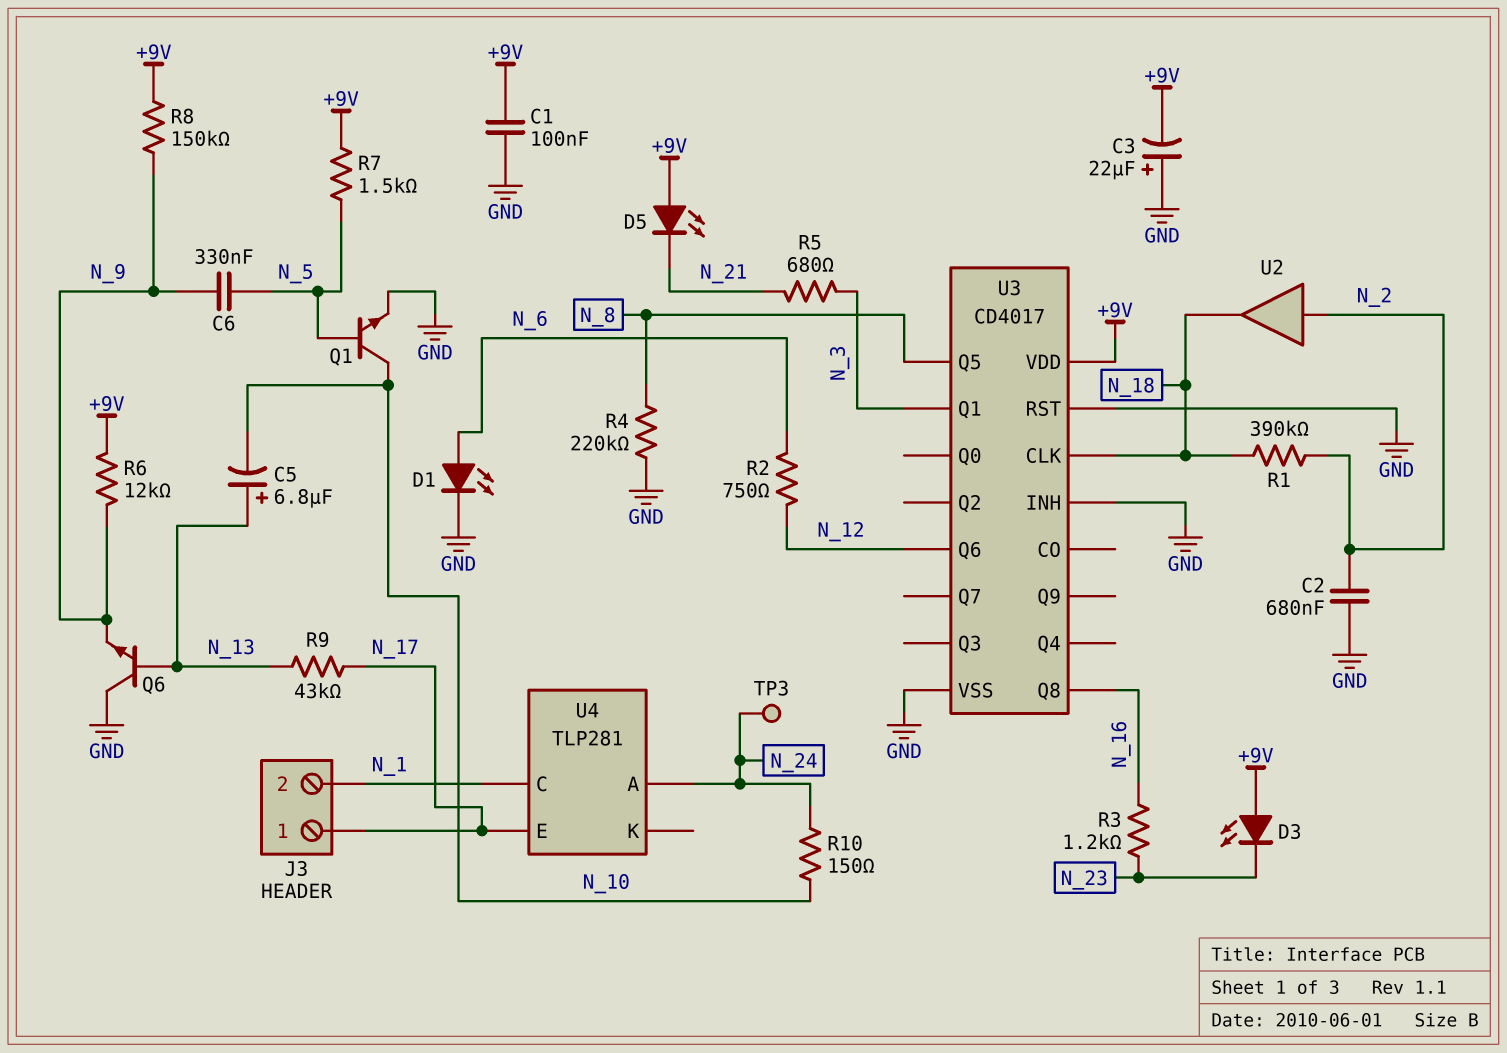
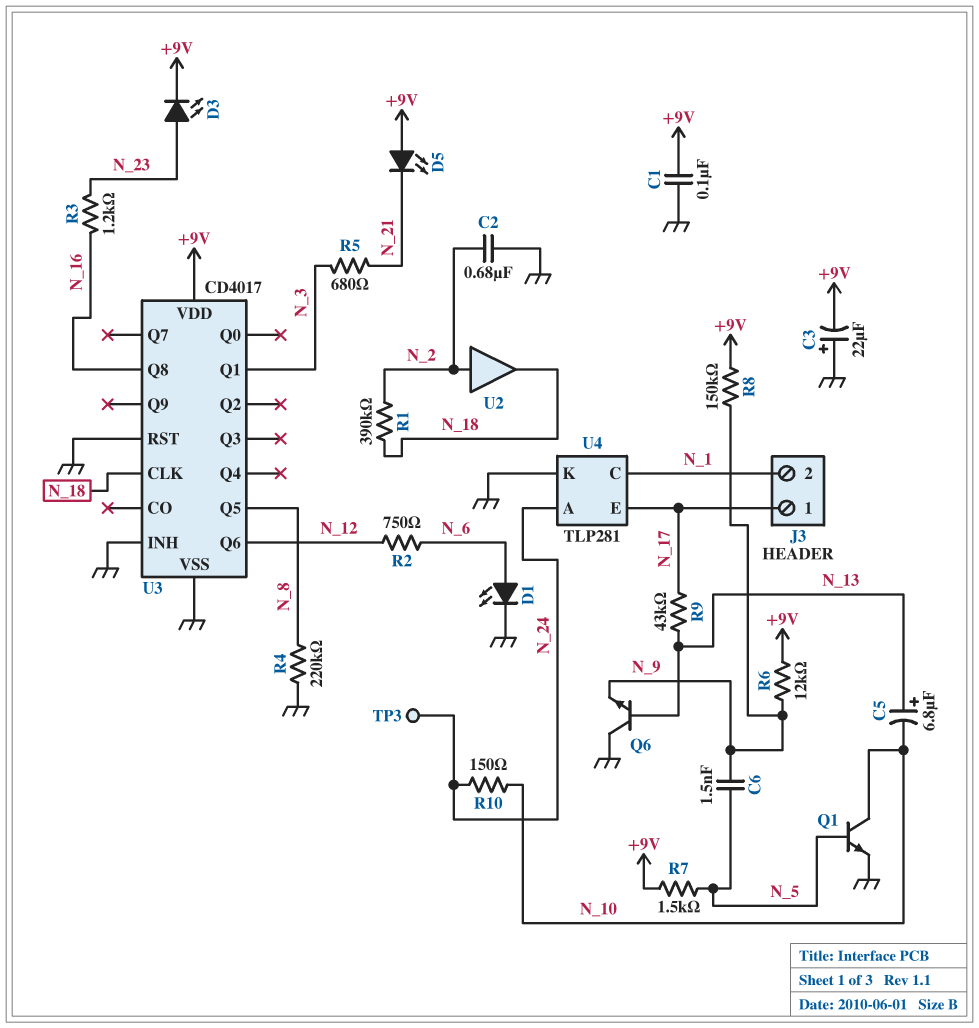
C6: 330nF (N_5, N_9) -> 1.5nF (N_5, N_9)
D3: LED (A +9V, K N_23) -> LED (A N_23, K +9V)
U4 pin K: none -> GND

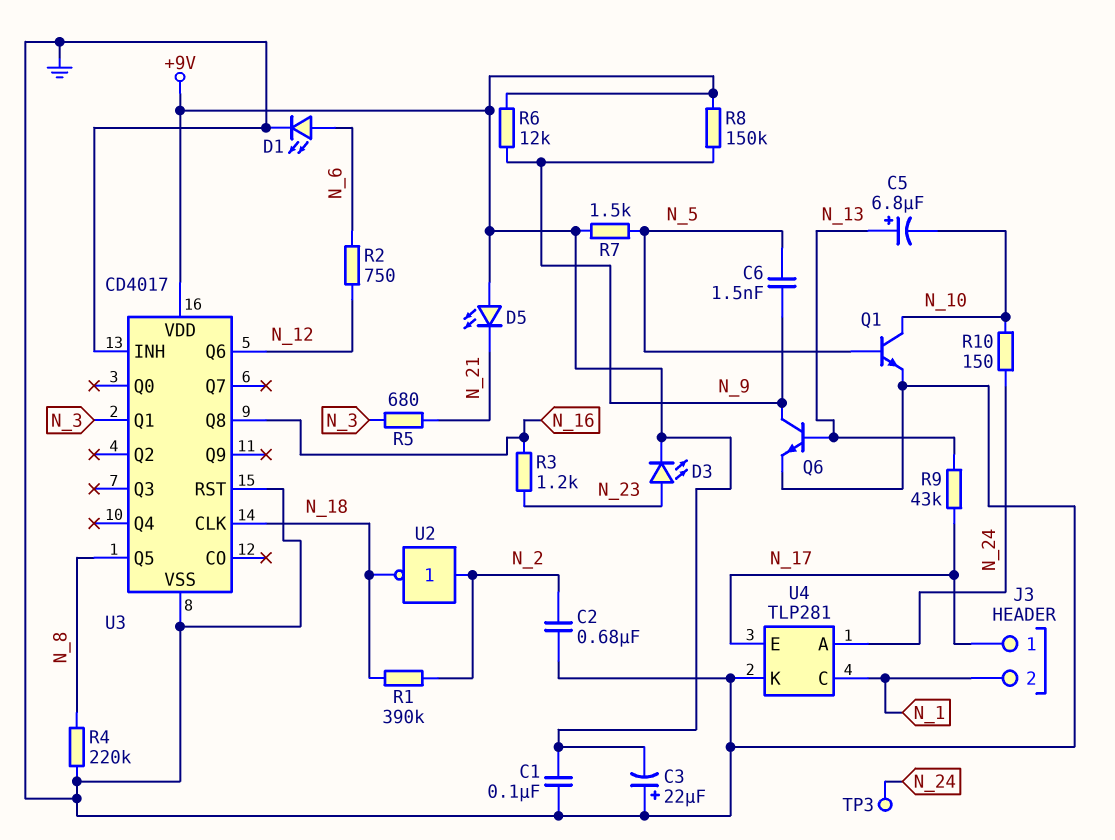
Q6: NPN (B N_13, C GND, E N_9) -> NPN (B N_13, C N_9, E GND)
U2: buffer (in N_2, out N_18) -> NOT (in N_2, out N_18)

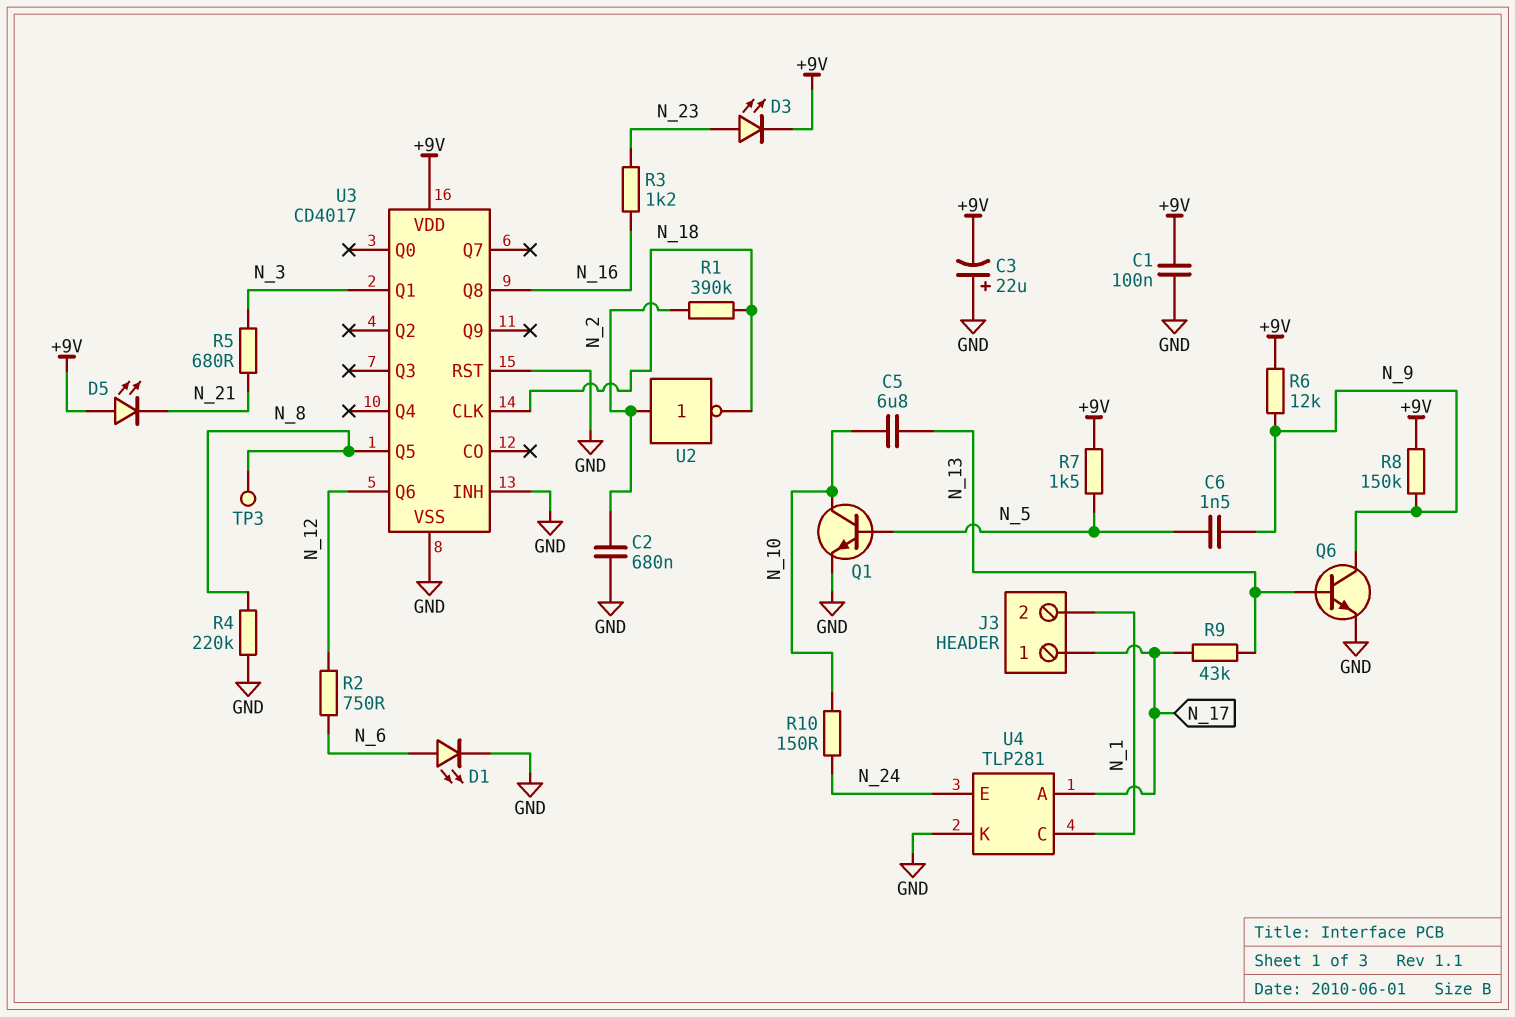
C5: 6.8uF (plus N_13, minus N_10) -> 6.8uF (N_10, N_13)
TP3: test point (N_24) -> test point (N_8)
U4 pin A: N_24 -> N_17
U4 pin E: N_17 -> N_24

